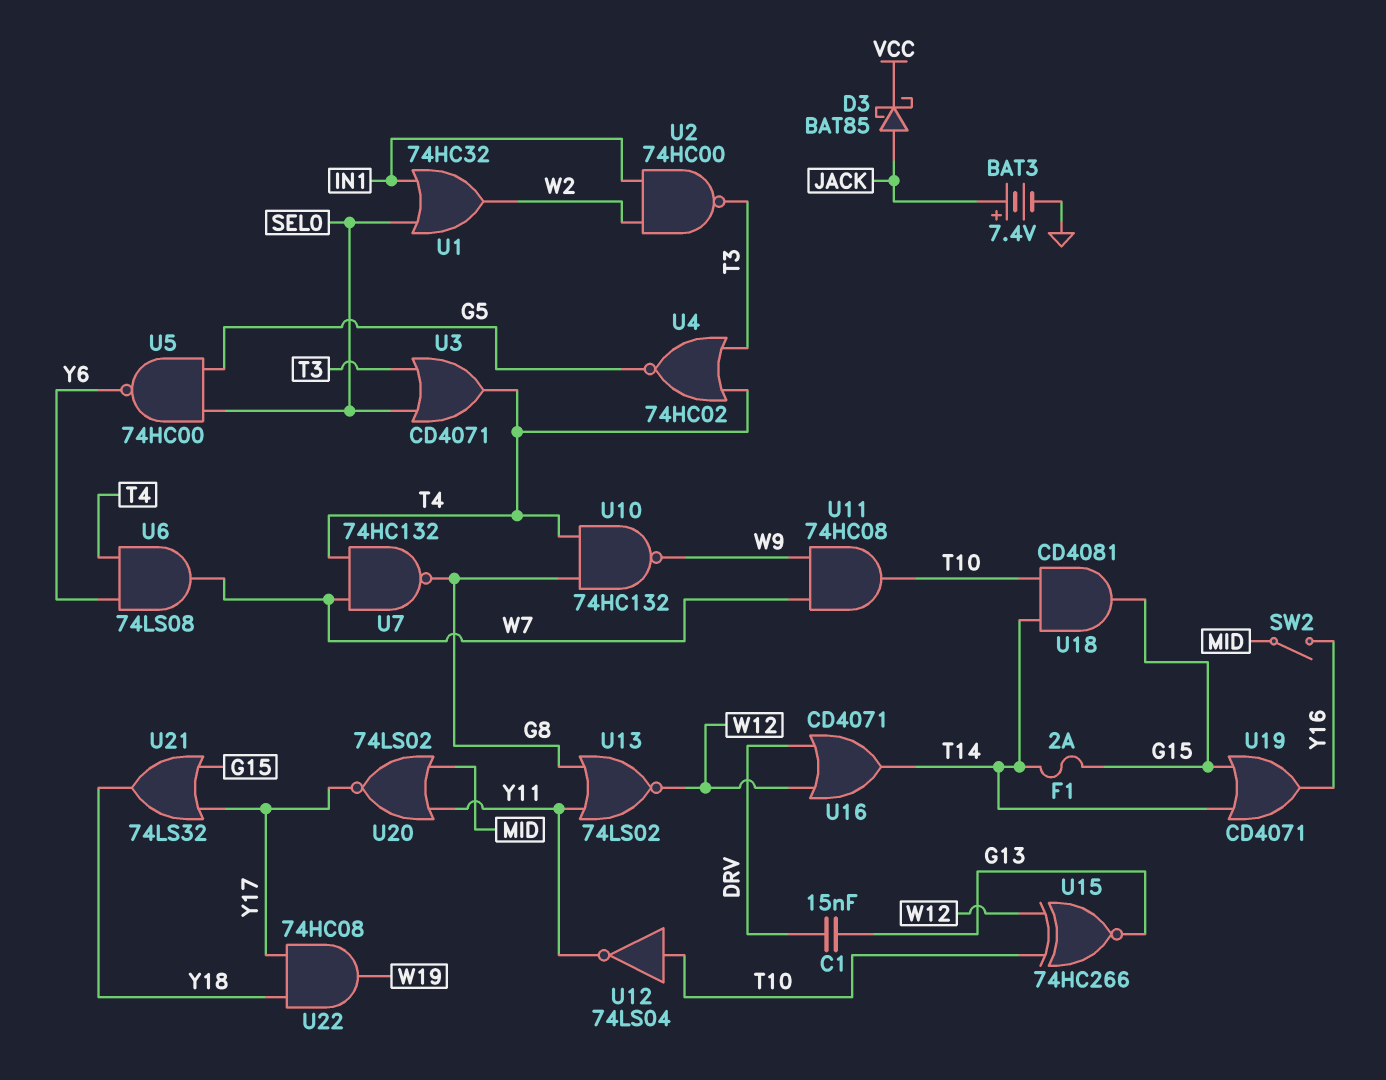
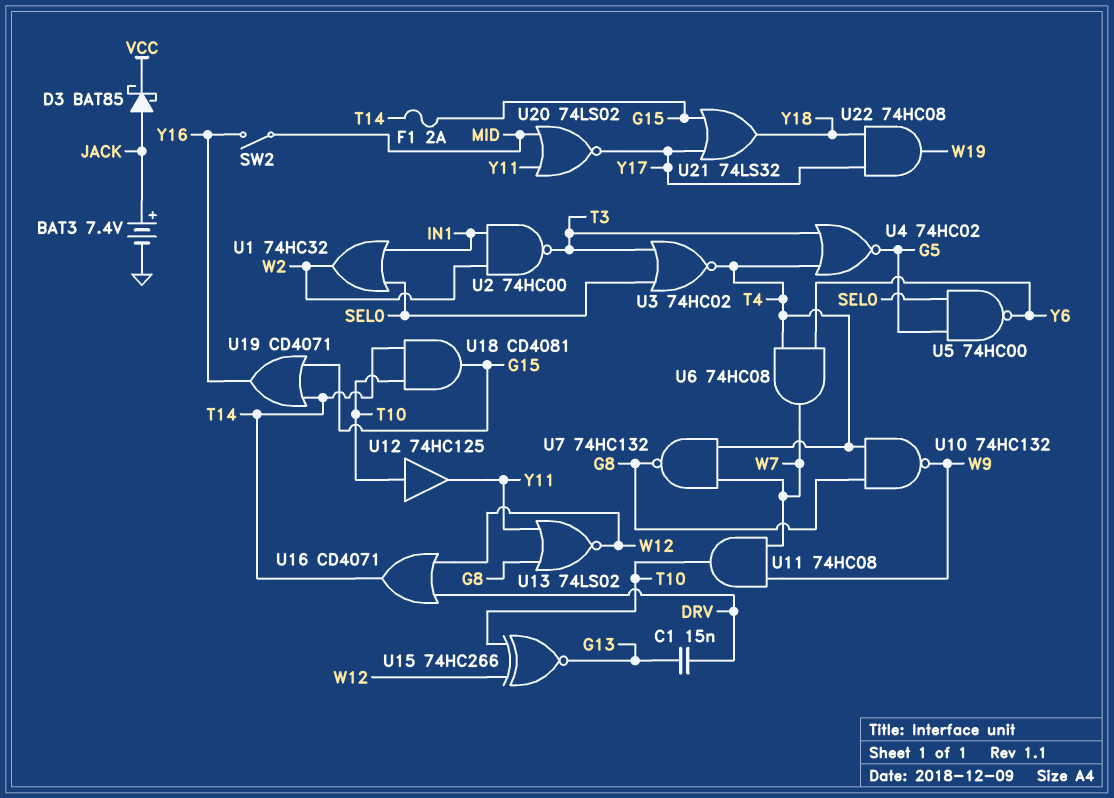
U3: OR CD4071 (in SEL0, in T3, out T4) -> NOR 74HC02 (in SEL0, in T3, out T4)
U6: AND 74LS08 (in T4, in Y6, out W7) -> AND 74HC08 (in T4, in Y6, out W7)
U12: NOT 74LS04 (in T10, out Y11) -> buffer 74HC125 (in T10, out Y11)

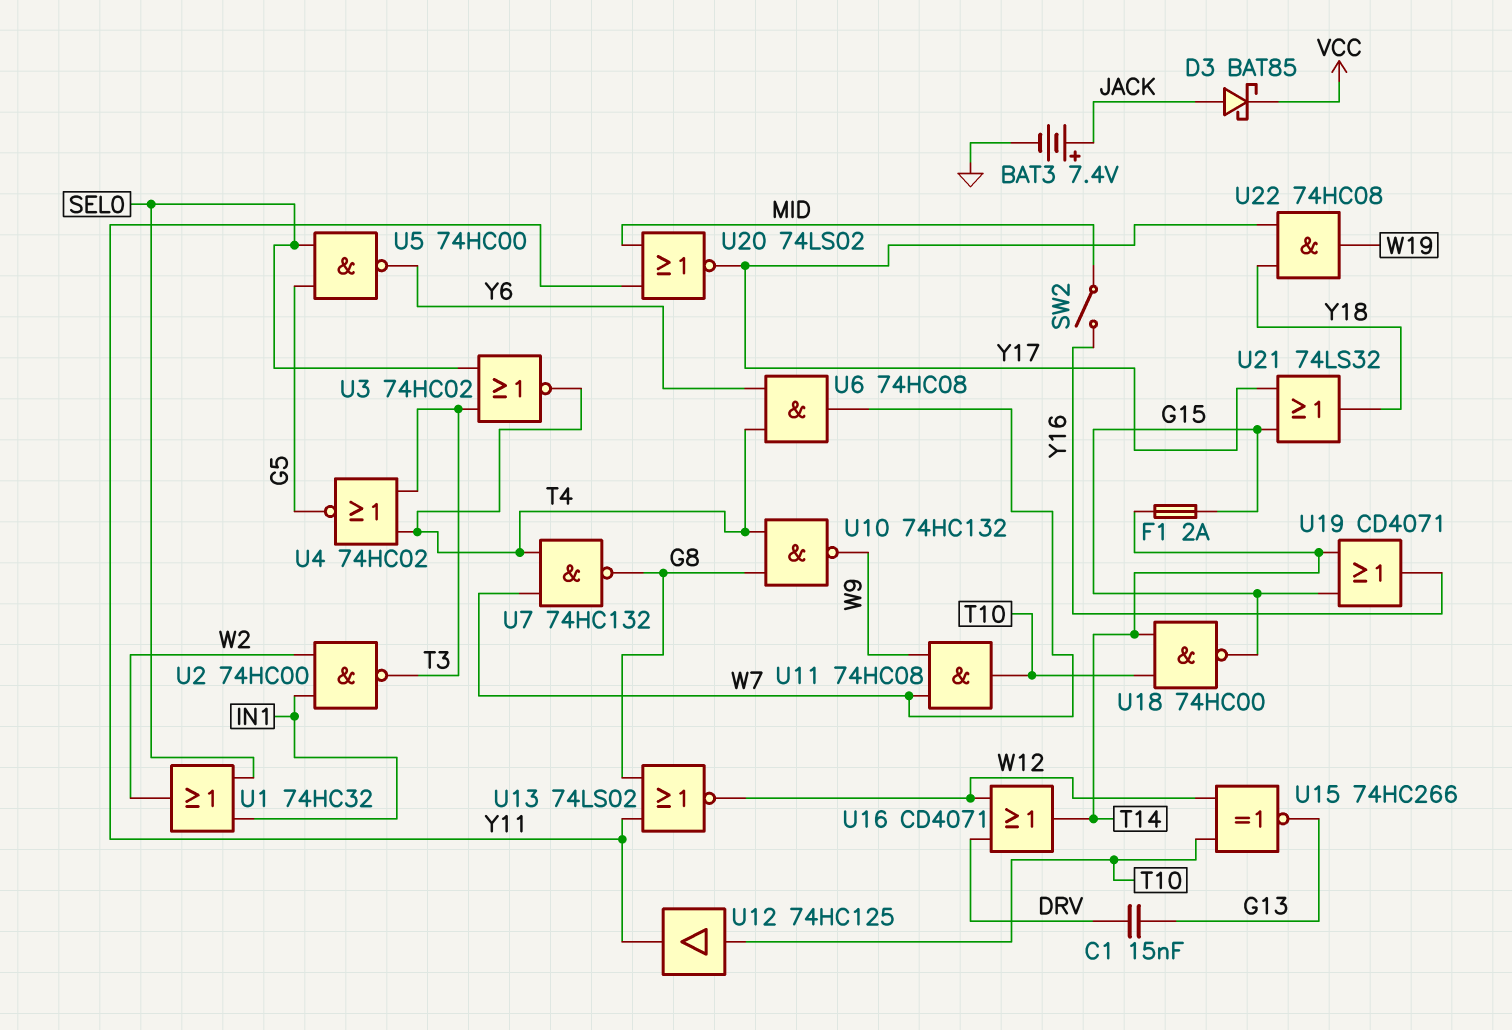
U18: AND CD4081 (in T10, in T14, out G15) -> NAND 74HC00 (in T10, in T14, out G15)

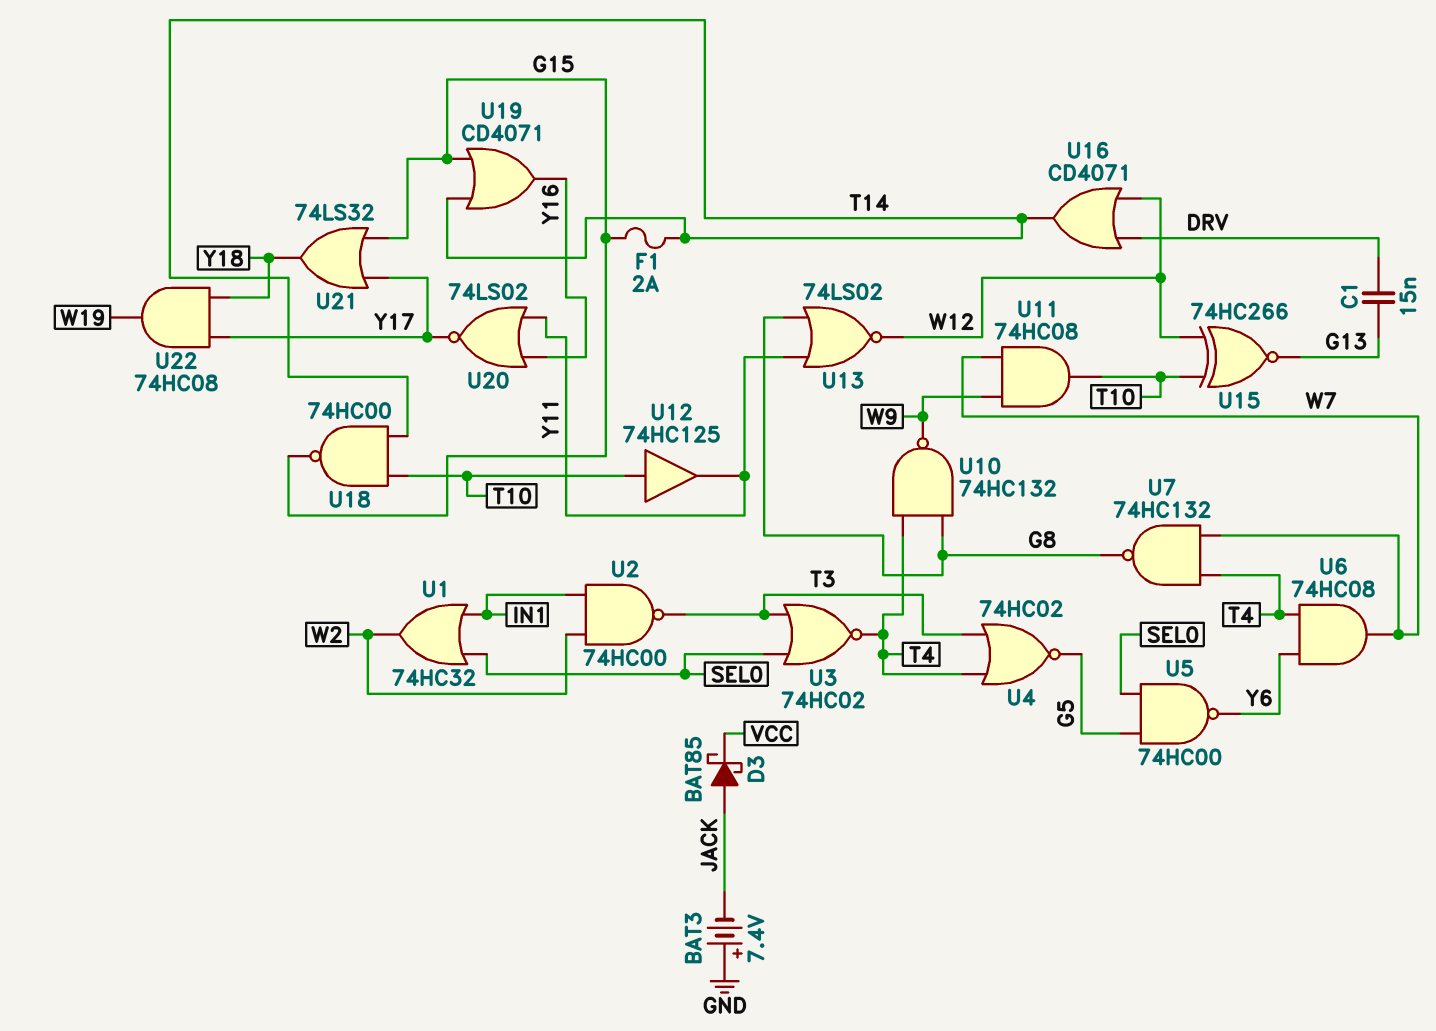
BAT3: 7.4V (plus JACK, minus GND) -> 7.4V (plus GND, minus JACK)
SW2: switch (MID, Y16) -> none
U20: NOR 74LS02 (in MID, in Y11, out Y17) -> NOR 74LS02 (in Y11, in Y16, out Y17)

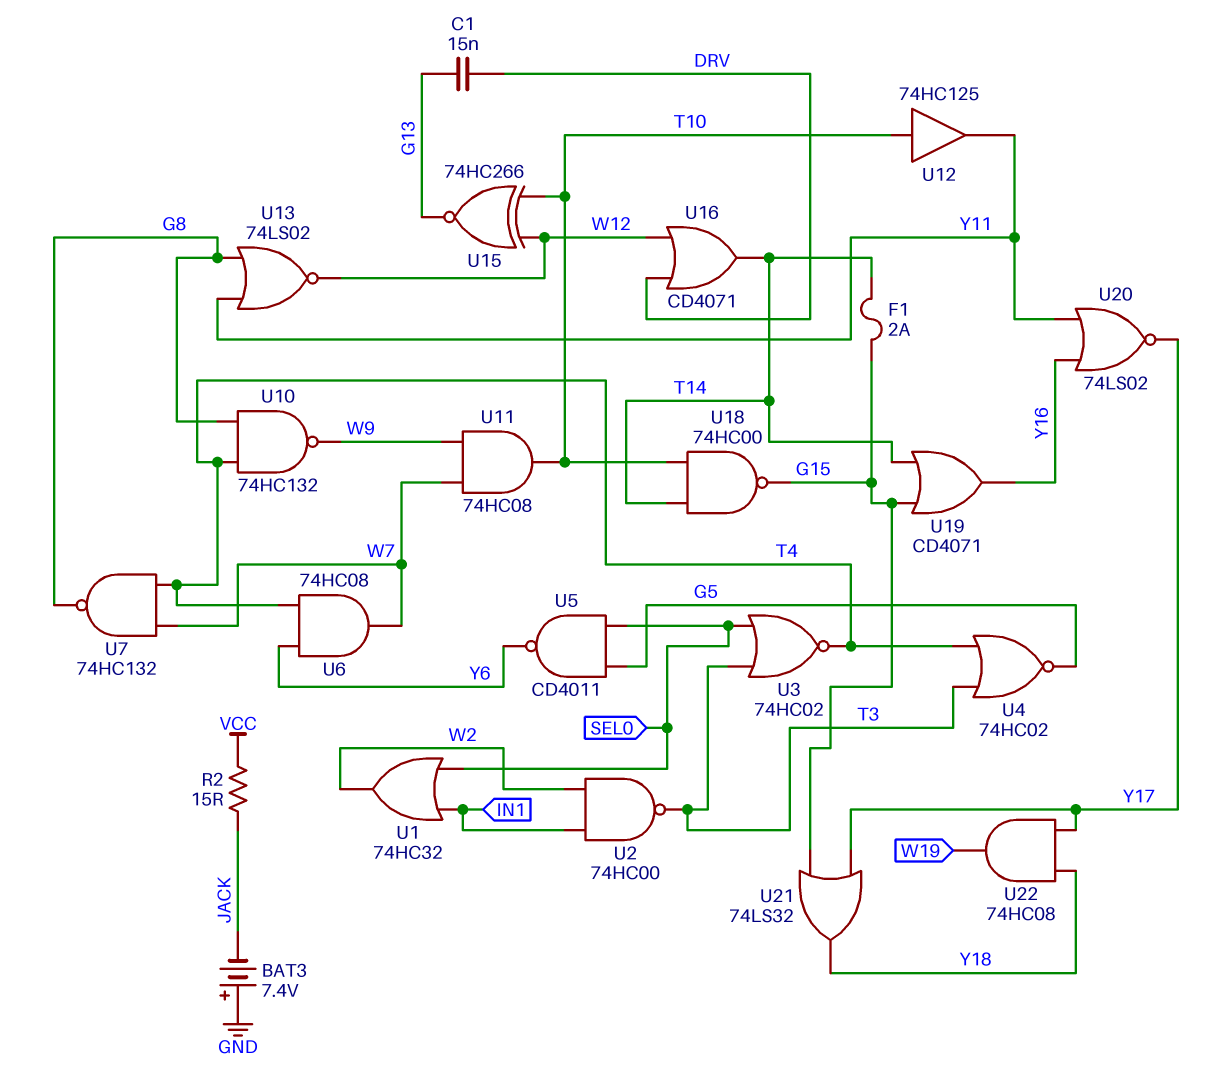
D3: schottky BAT85 (A JACK, K VCC) -> none
R2: none -> 15 (JACK, VCC)
U5: NAND 74HC00 (in G5, in SEL0, out Y6) -> NAND CD4011 (in G5, in SEL0, out Y6)

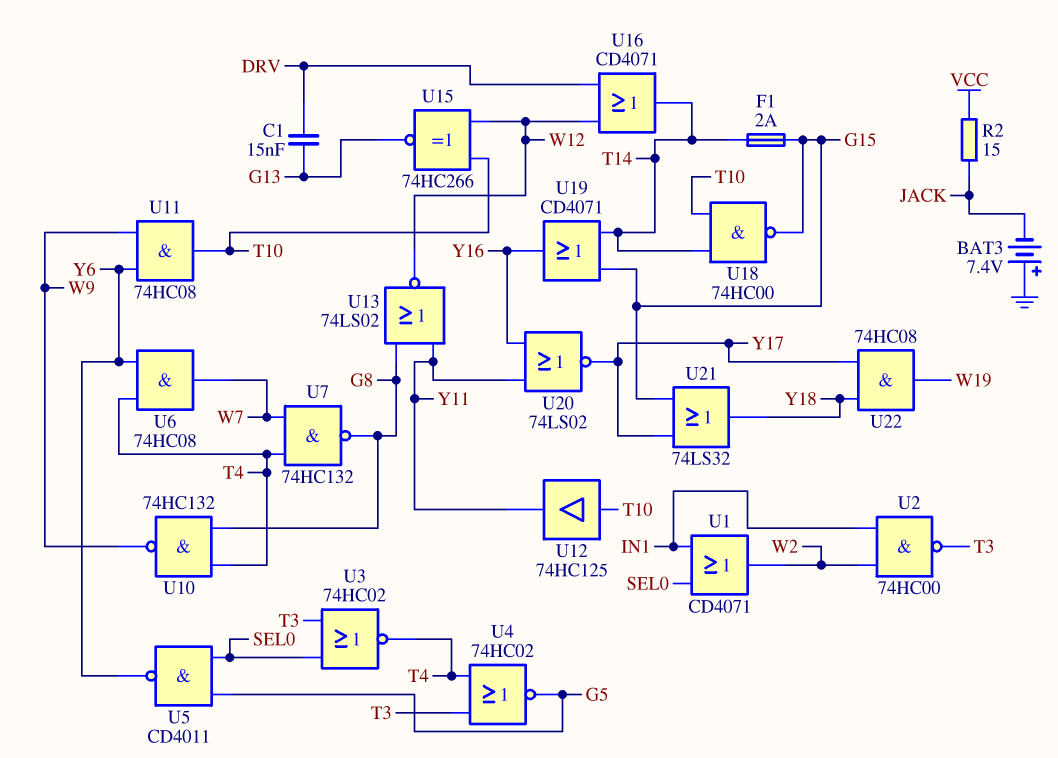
U1: OR 74HC32 (in IN1, in SEL0, out W2) -> OR CD4071 (in IN1, in SEL0, out W2)
U11: AND 74HC08 (in W7, in W9, out T10) -> AND 74HC08 (in W9, in Y6, out T10)

